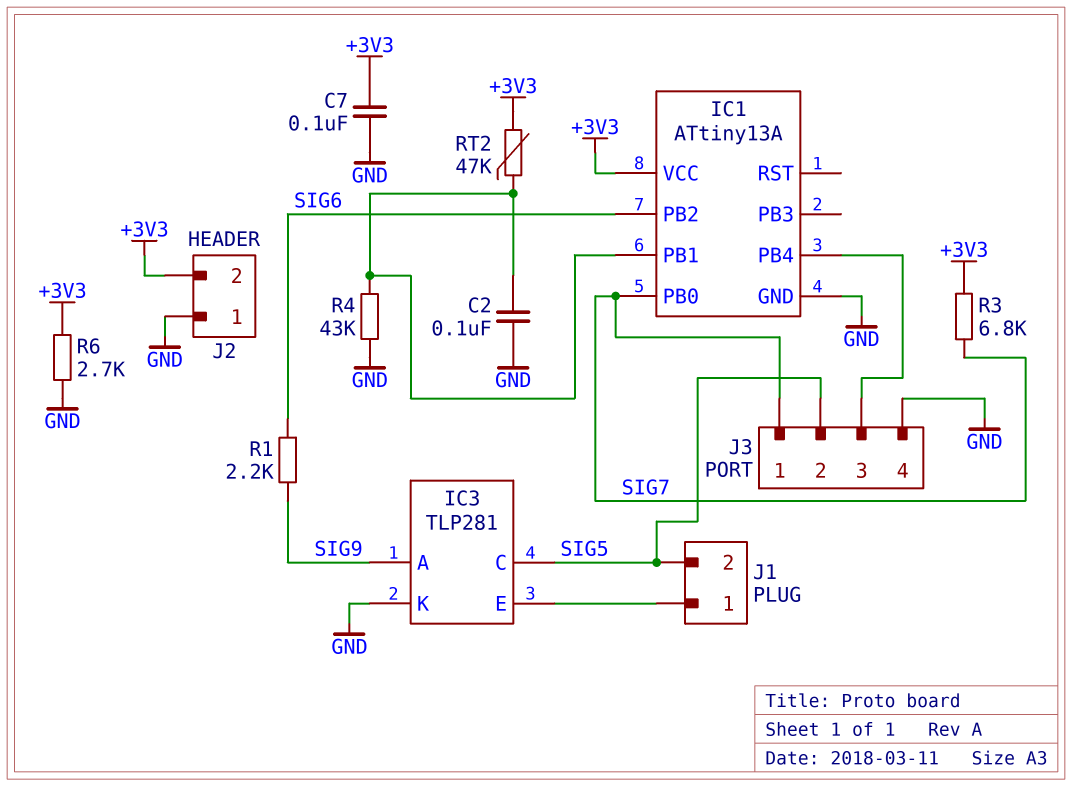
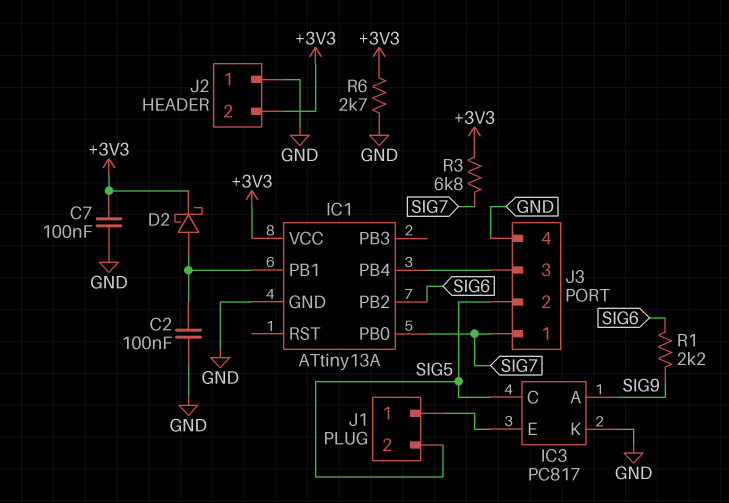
D2: none -> schottky (A IC1/PB1, K +3V3)
IC3: TLP281 -> PC817
R4: 43k (GND, IC1/PB1) -> none
RT2: 47k (+3V3, IC1/PB1) -> none

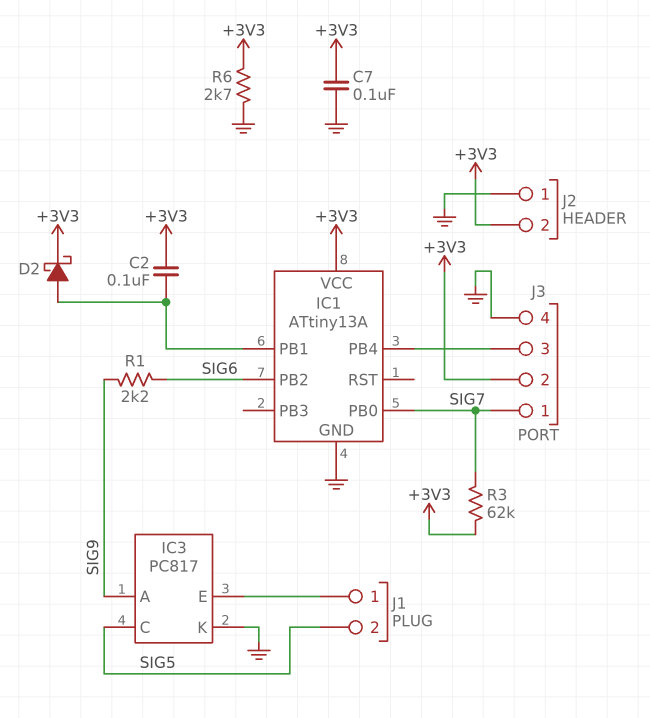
C2: 100nF (GND, IC1/PB1) -> 100nF (+3V3, IC1/PB1)
J3 pin 2: SIG5 -> +3V3
R3: 6.8k (+3V3, SIG7) -> 62k (+3V3, SIG7)

